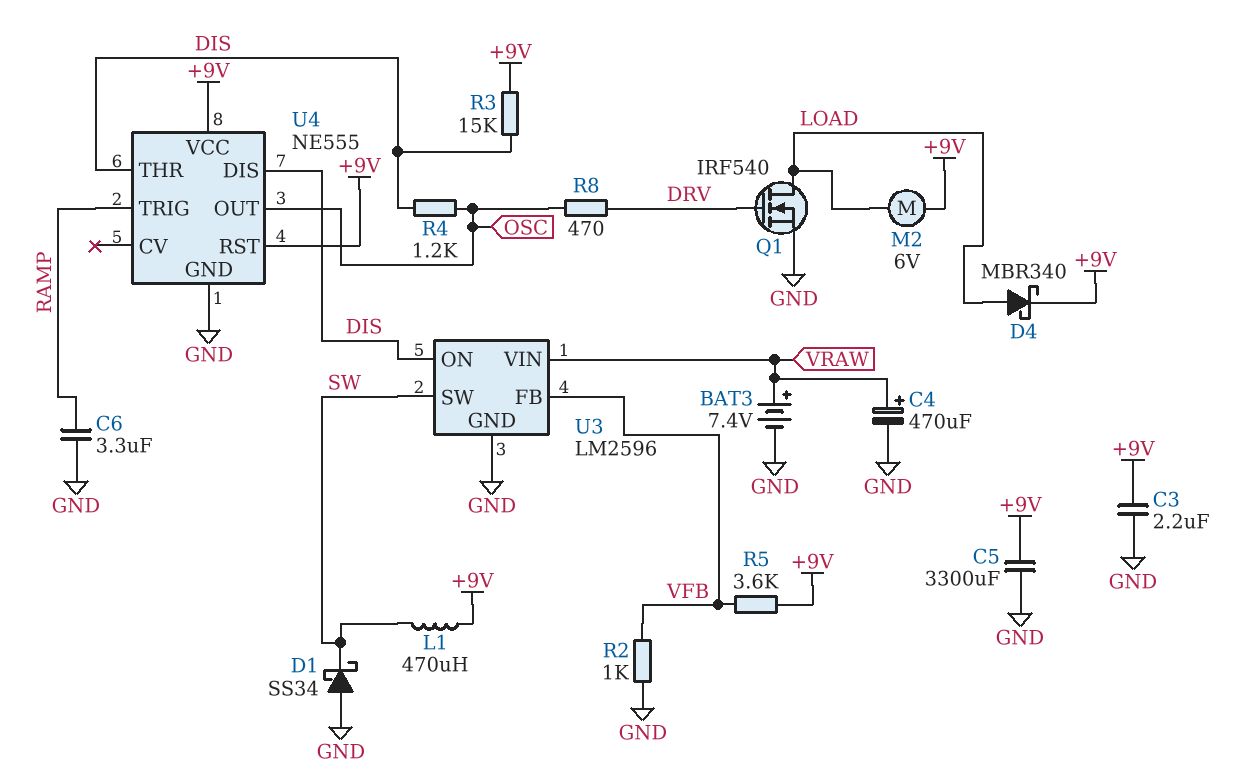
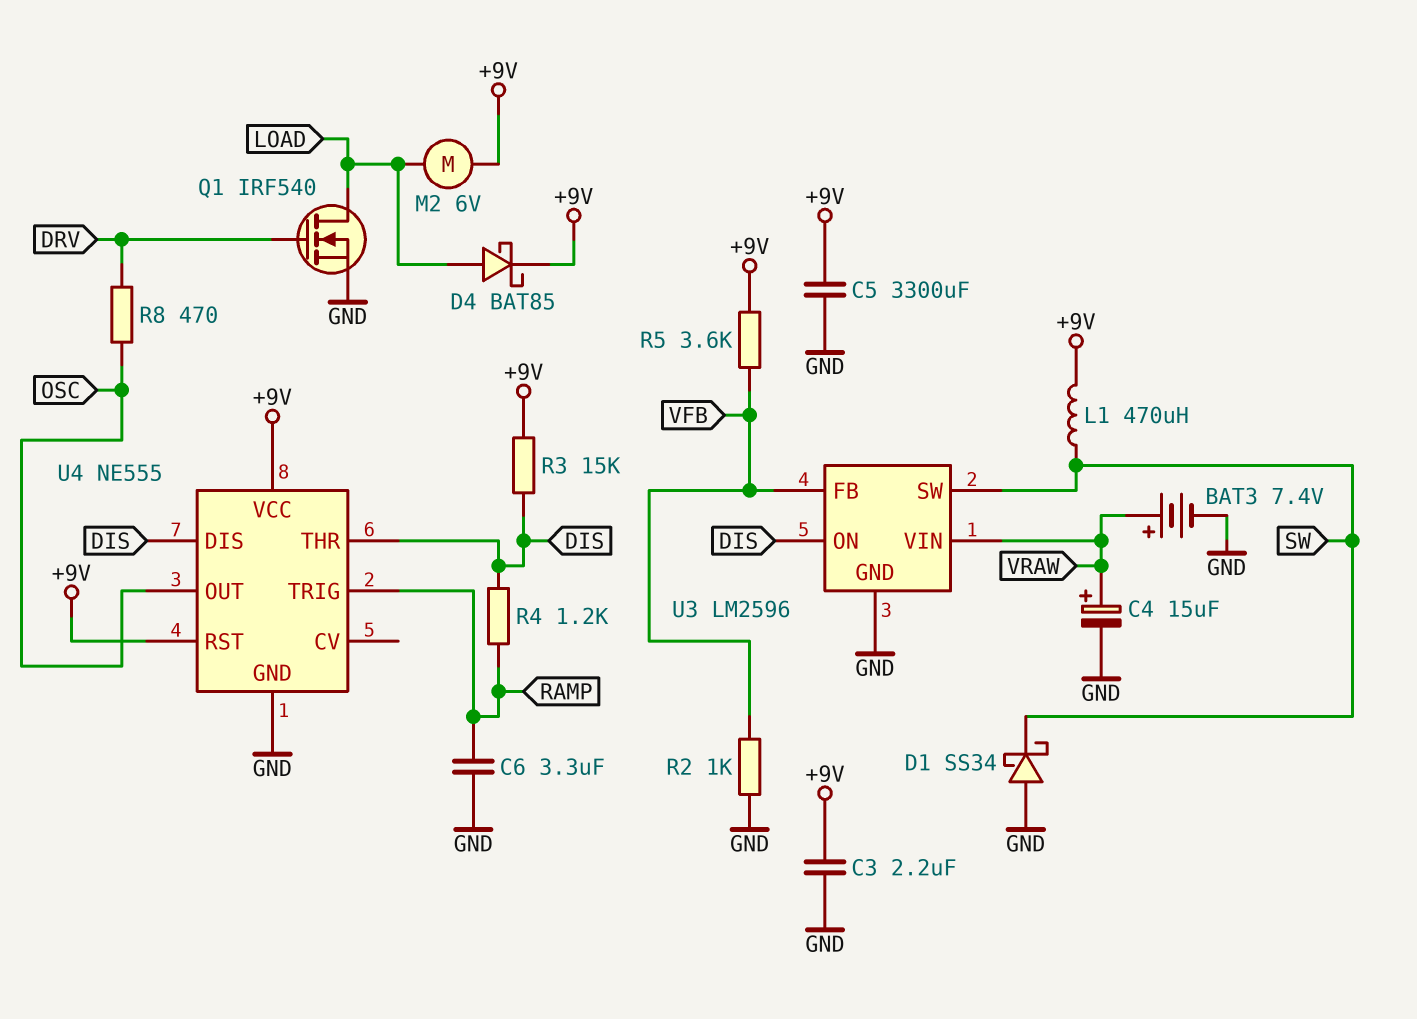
C4: 470uF (plus VRAW, minus GND) -> 15uF (plus VRAW, minus GND)
D4: schottky MBR340 (A LOAD, K +9V) -> schottky BAT85 (A LOAD, K +9V)
R4: 1.2k (DIS, OSC) -> 1.2k (DIS, RAMP)

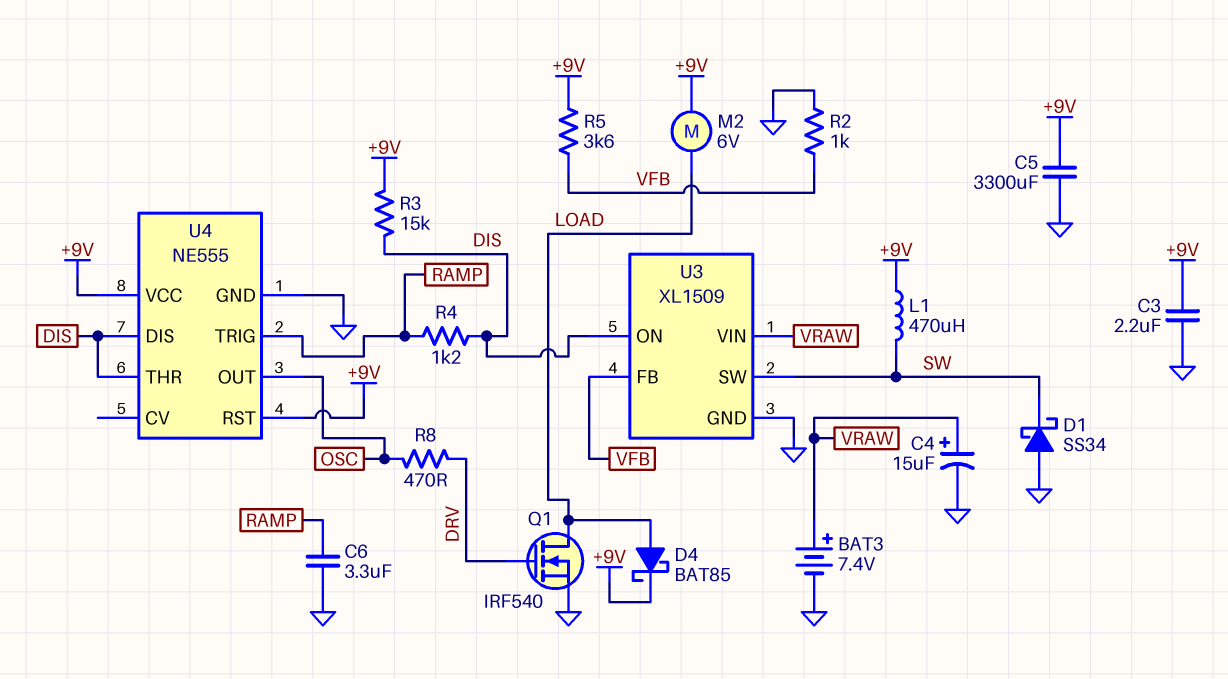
U3: LM2596 -> XL1509

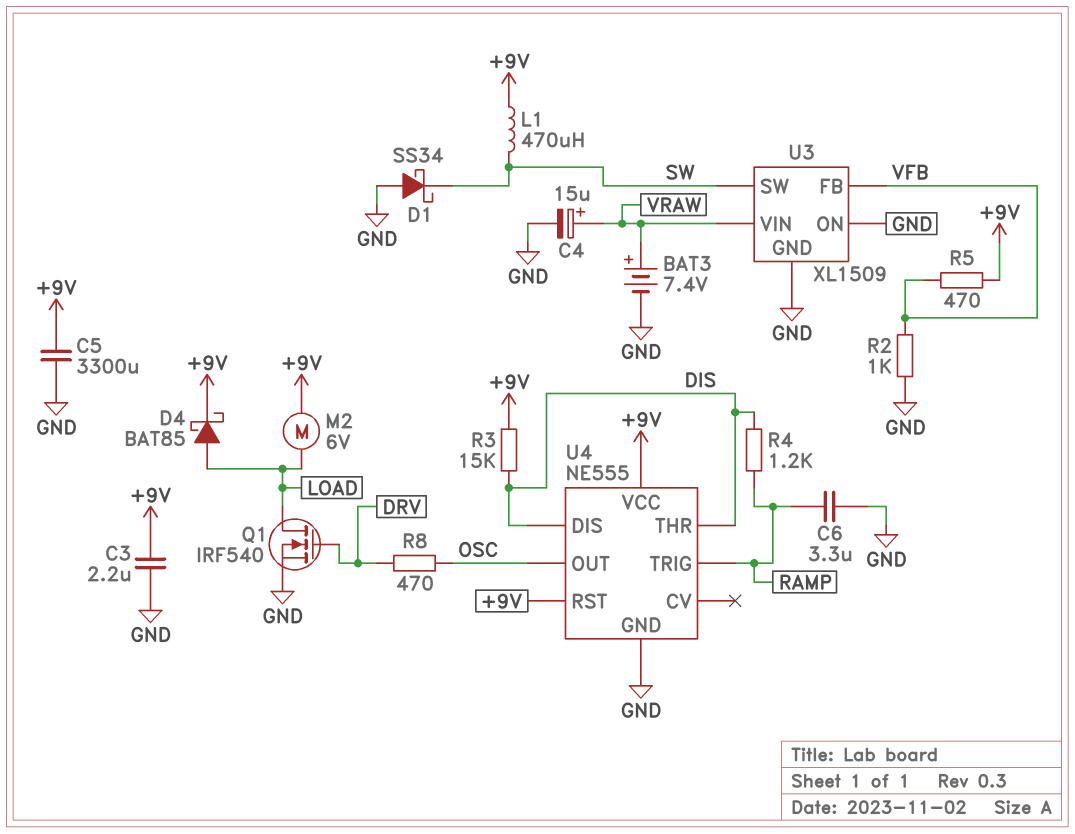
R5: 3.6k (+9V, VFB) -> 470 (+9V, VFB)
U3 pin ON: DIS -> GND

